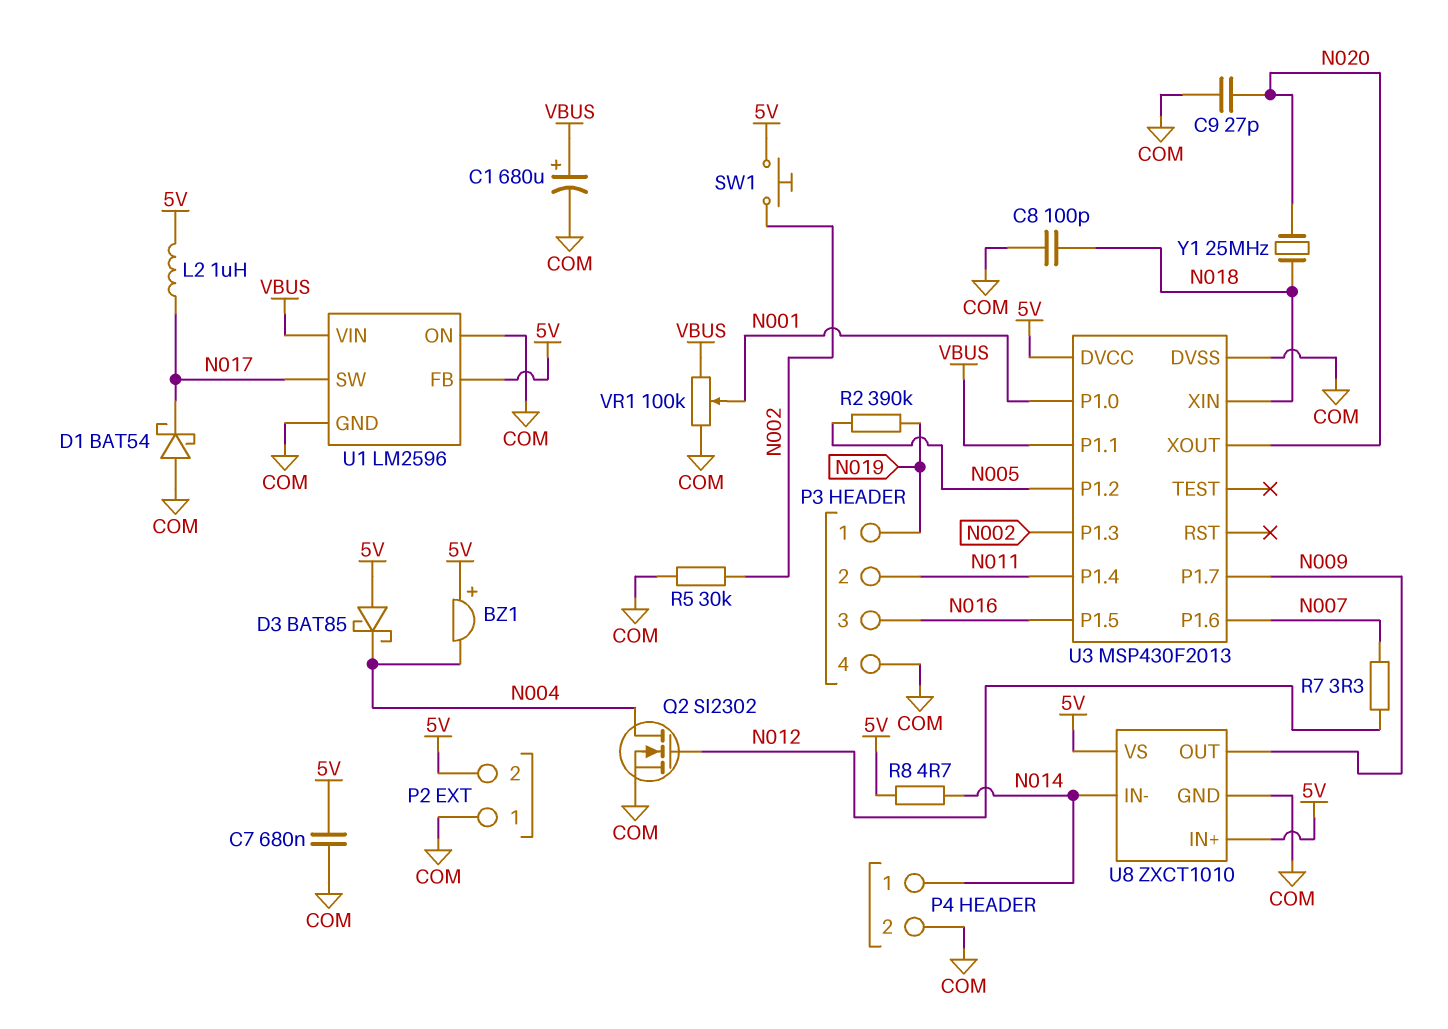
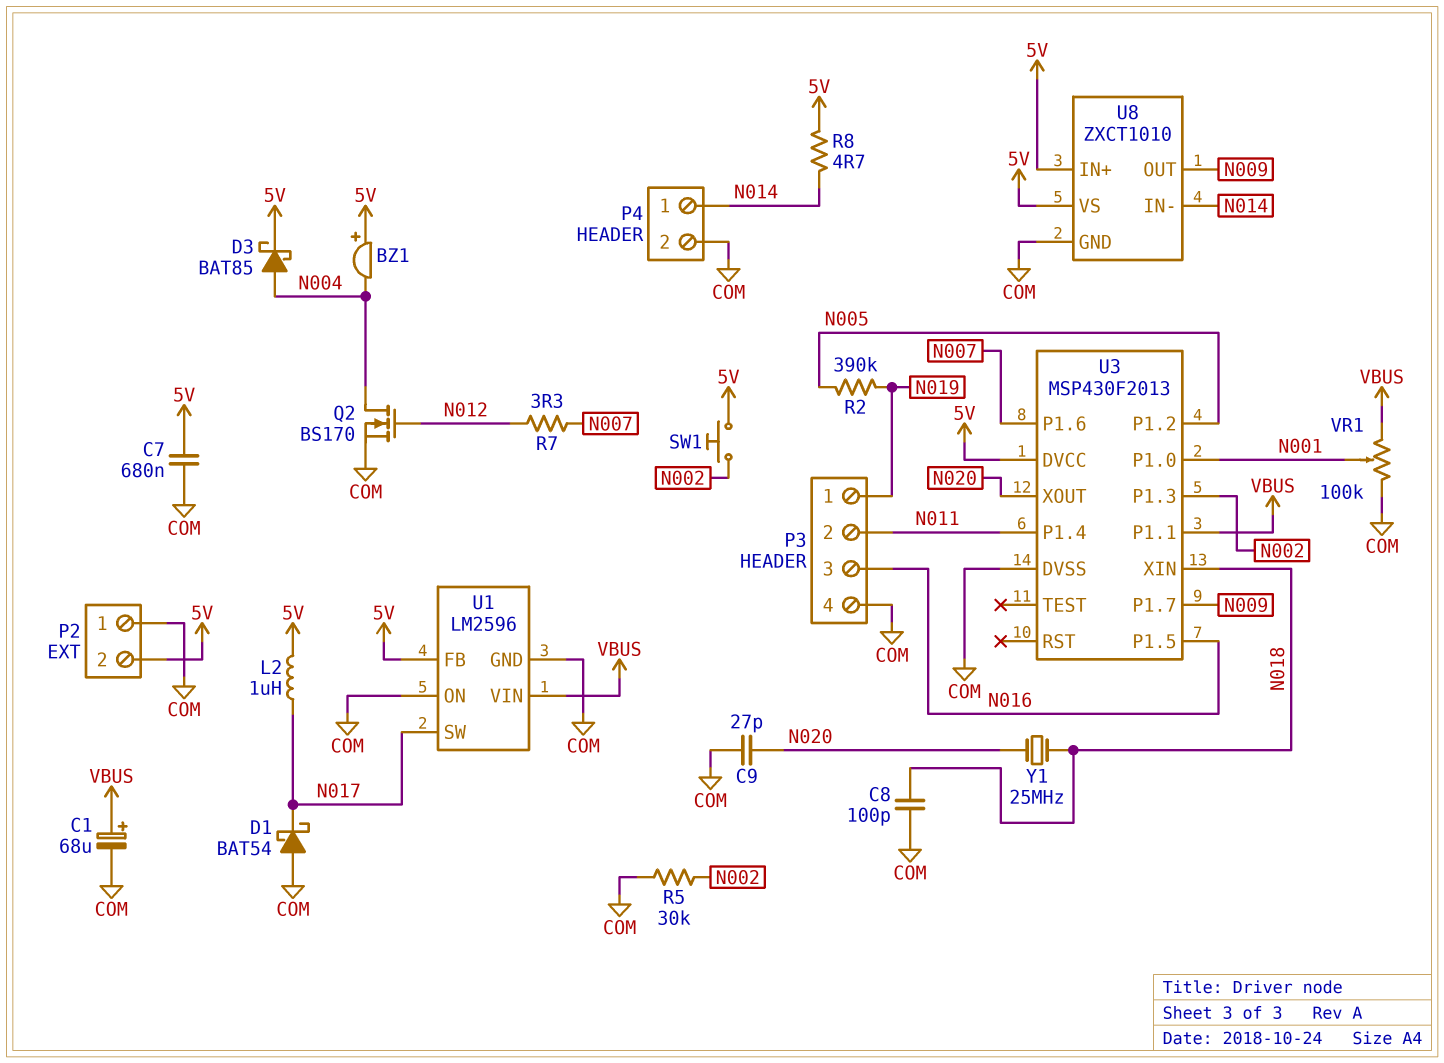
C1: 680uF (plus VBUS, minus COM) -> 68uF (plus VBUS, minus COM)
D3: schottky BAT85 (A 5V, K N004) -> schottky BAT85 (A N004, K 5V)
Q2: NMOS SI2302 (G N012, D N004, S COM) -> NMOS BS170 (G N012, D N004, S COM)

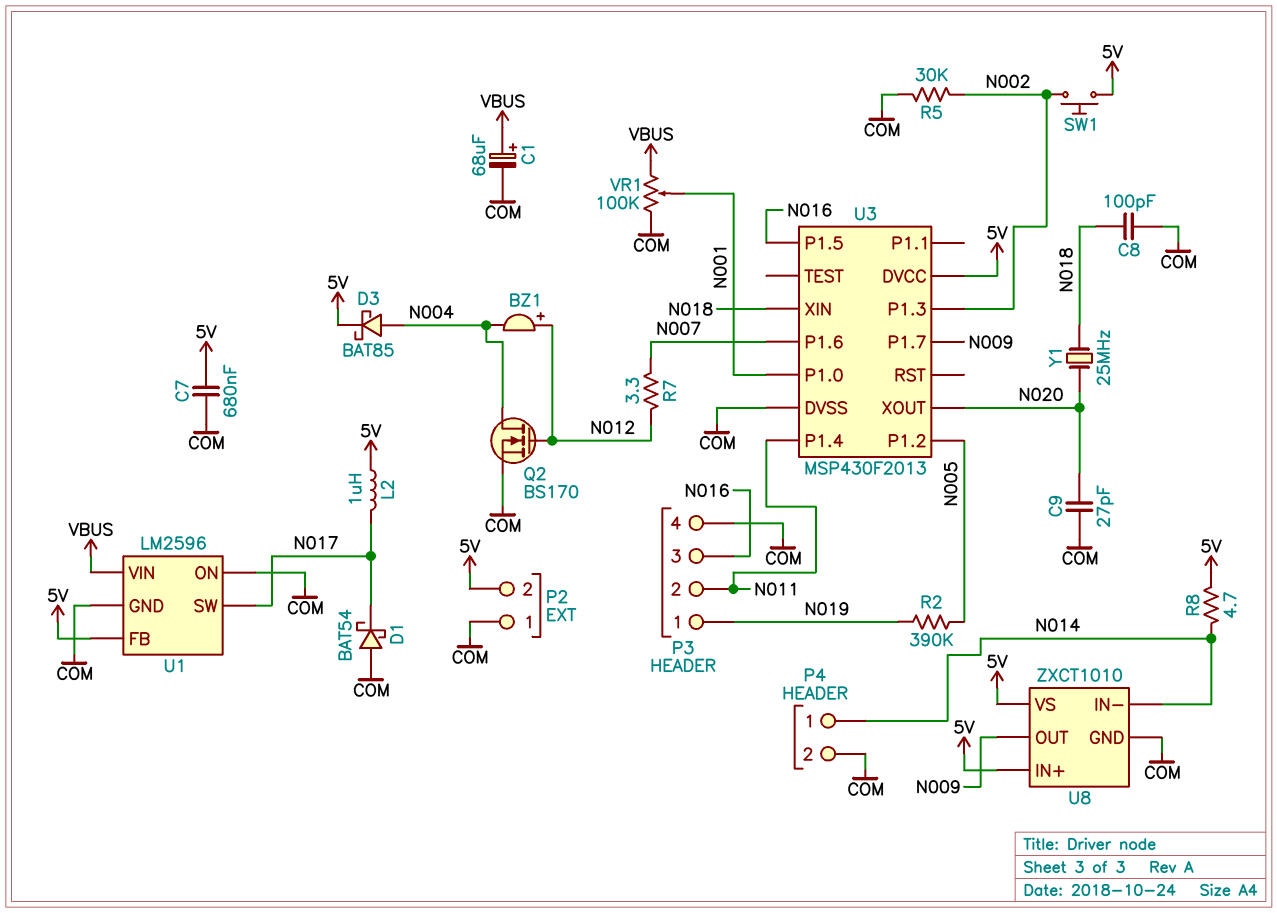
BZ1: buzzer (plus 5V, minus N004) -> buzzer (plus N012, minus N004)
U3 pin P1.1: VBUS -> none

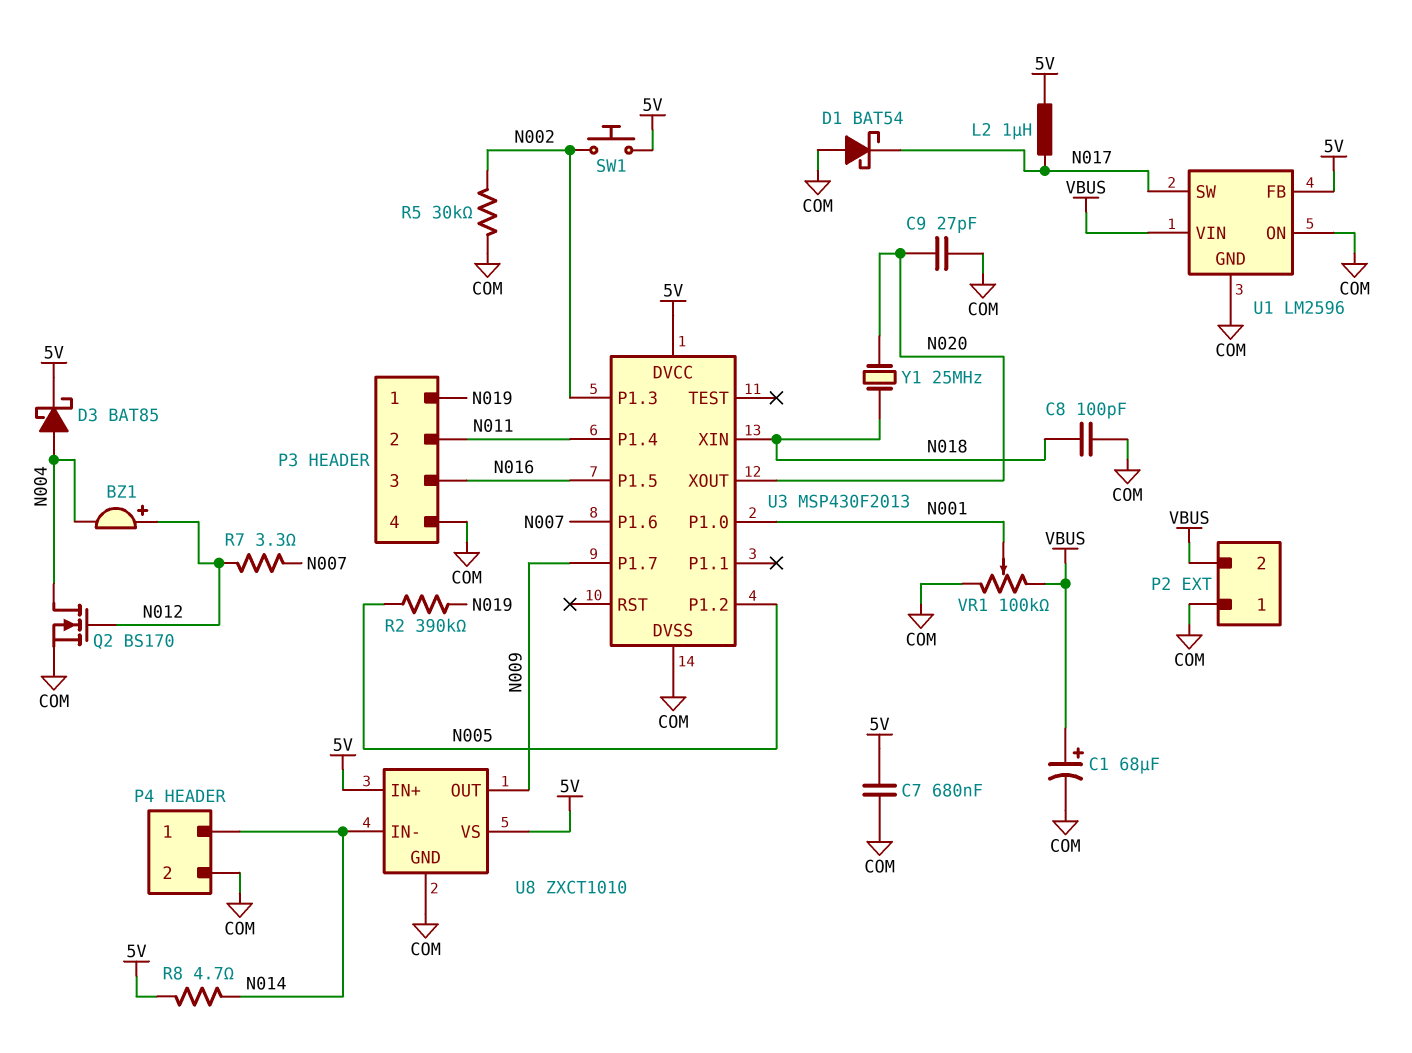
P2 pin 2: 5V -> VBUS

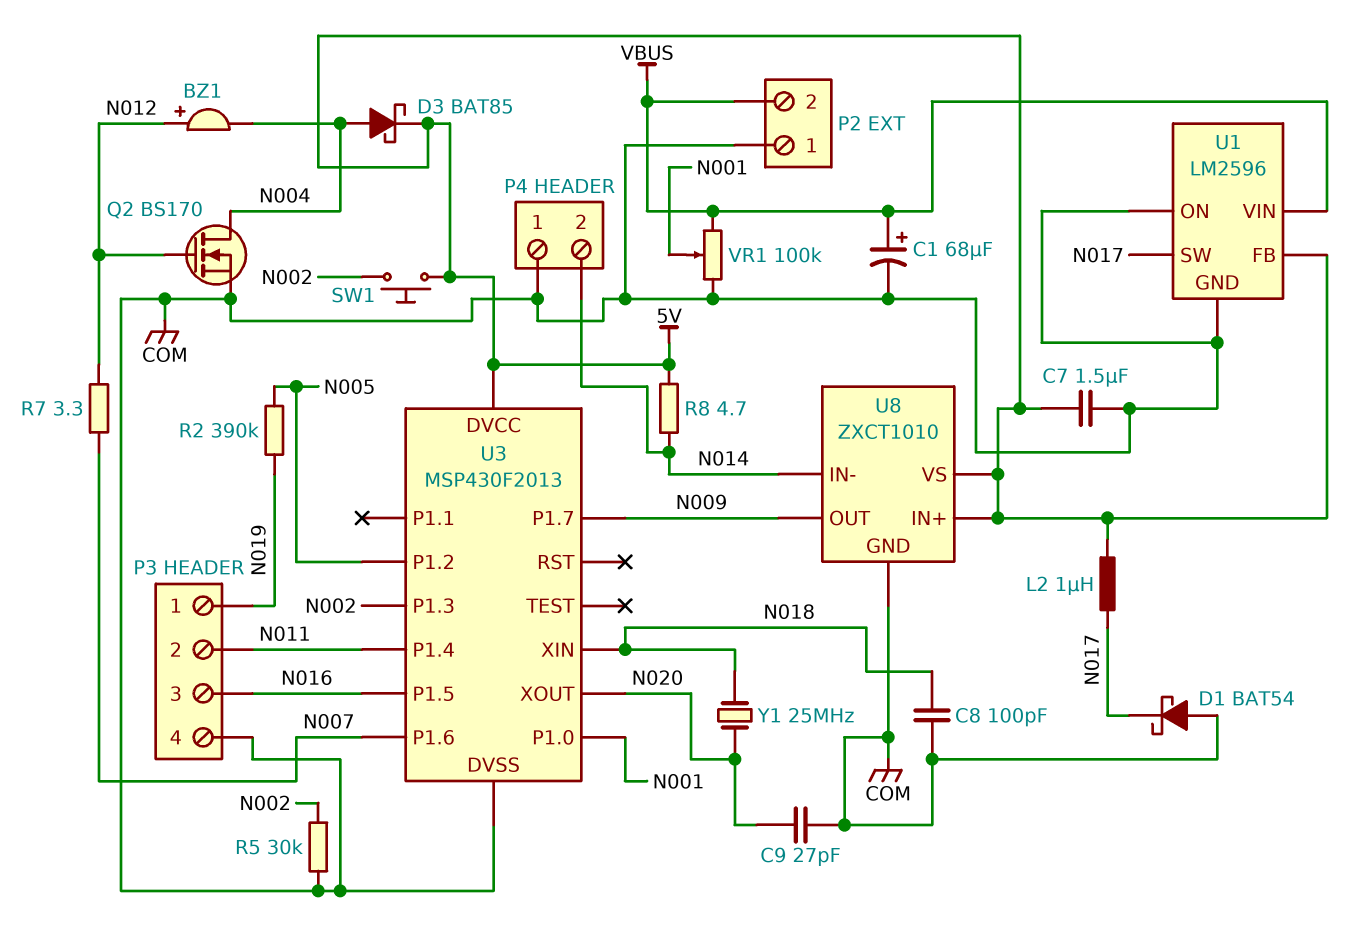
C7: 680nF (5V, COM) -> 1.5uF (5V, COM)
P4 pin 1: N014 -> COM
P4 pin 2: COM -> N014

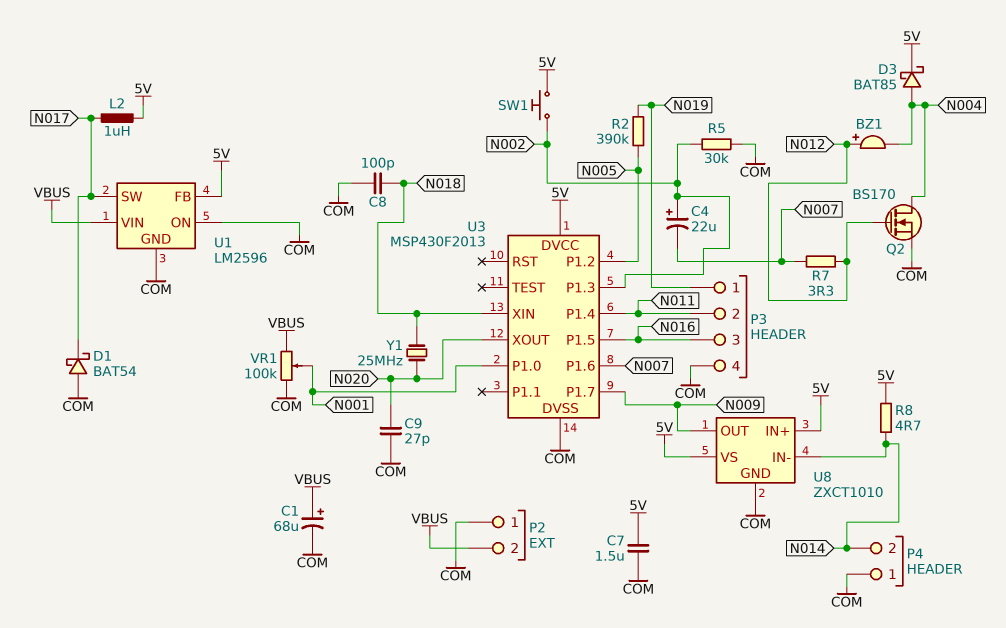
C4: none -> 22uF (plus N002, minus N007)

